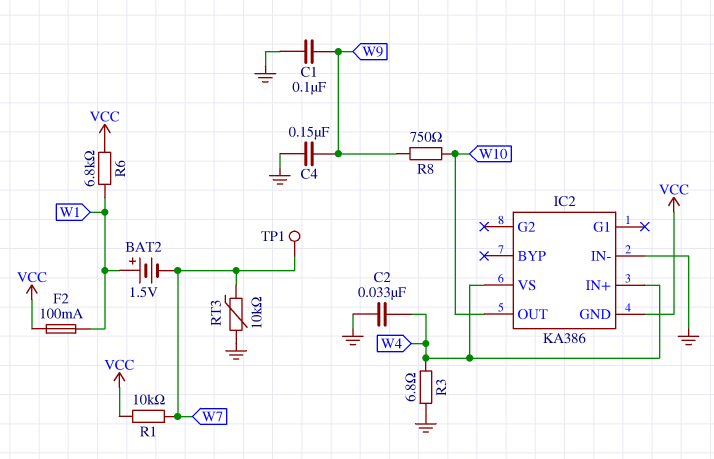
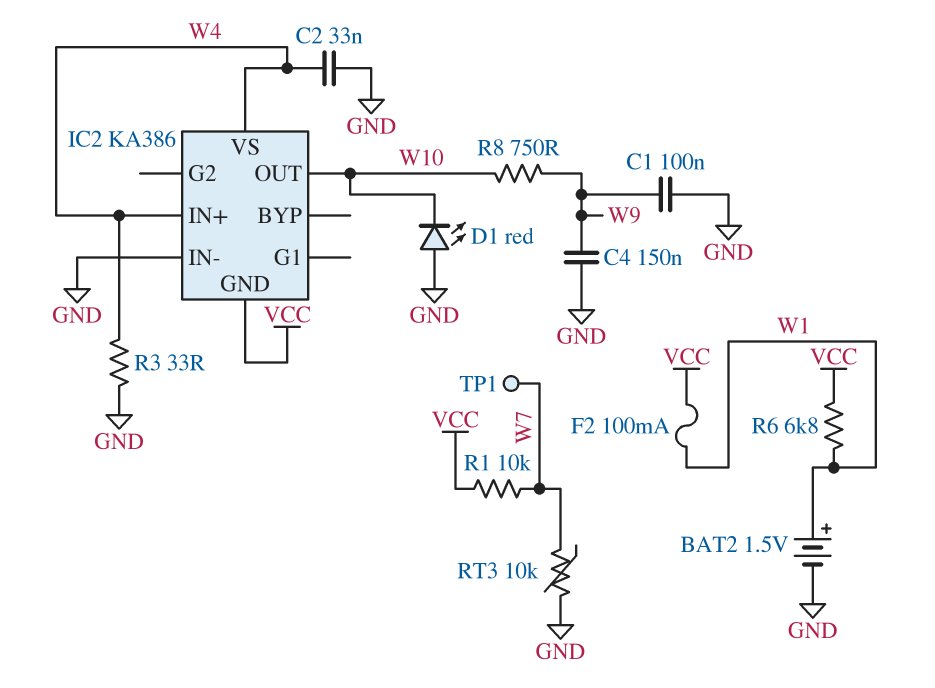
BAT2: 1.5V (plus W1, minus W7) -> 1.5V (plus W1, minus GND)
D1: none -> LED red (A GND, K W10)
R3: 6.8 (GND, W4) -> 33 (GND, W4)

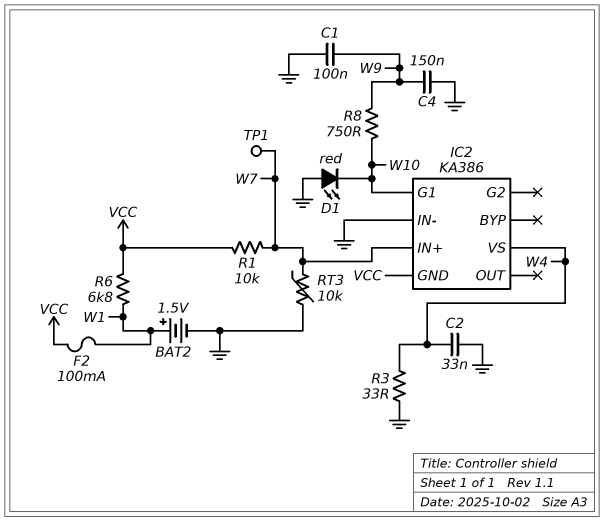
IC2 pin G1: none -> W10
IC2 pin IN+: W4 -> W7
IC2 pin OUT: W10 -> none

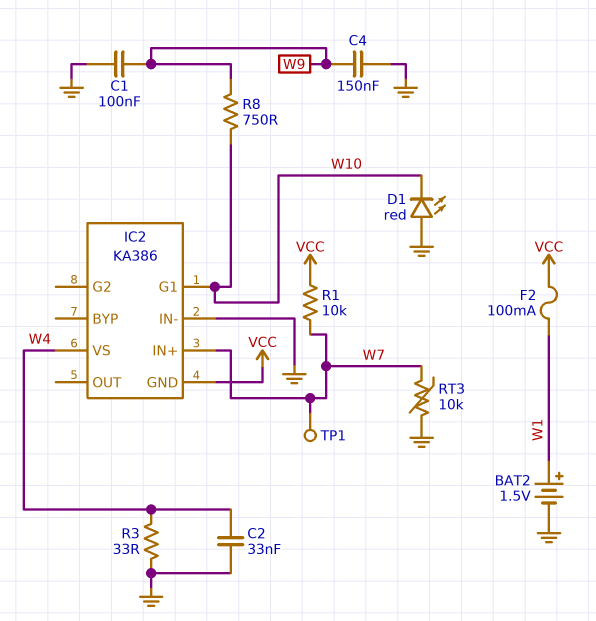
R6: 6.8k (VCC, W1) -> none

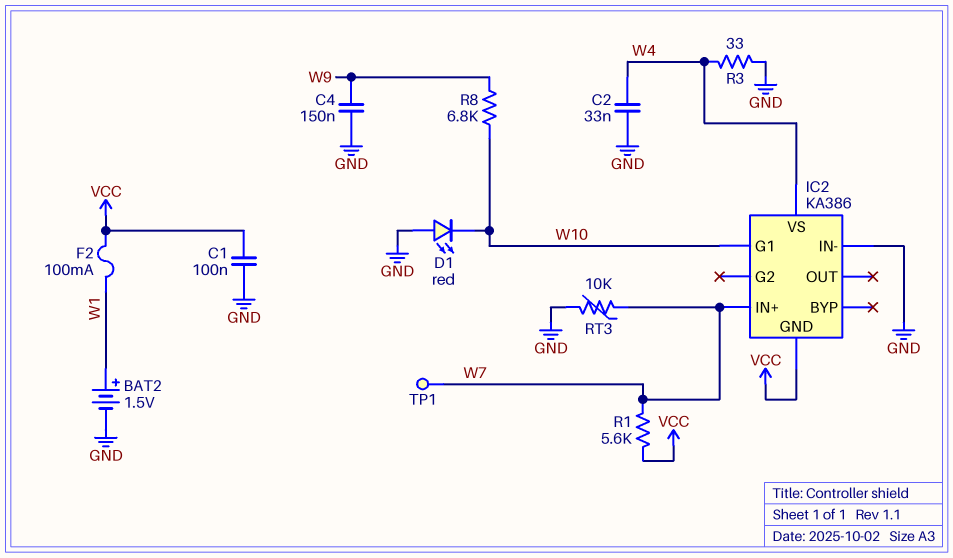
C1: 100nF (GND, W9) -> 100nF (GND, VCC)
R1: 10k (VCC, W7) -> 5.6k (VCC, W7)
R8: 750 (W9, W10) -> 6.8k (W9, W10)

